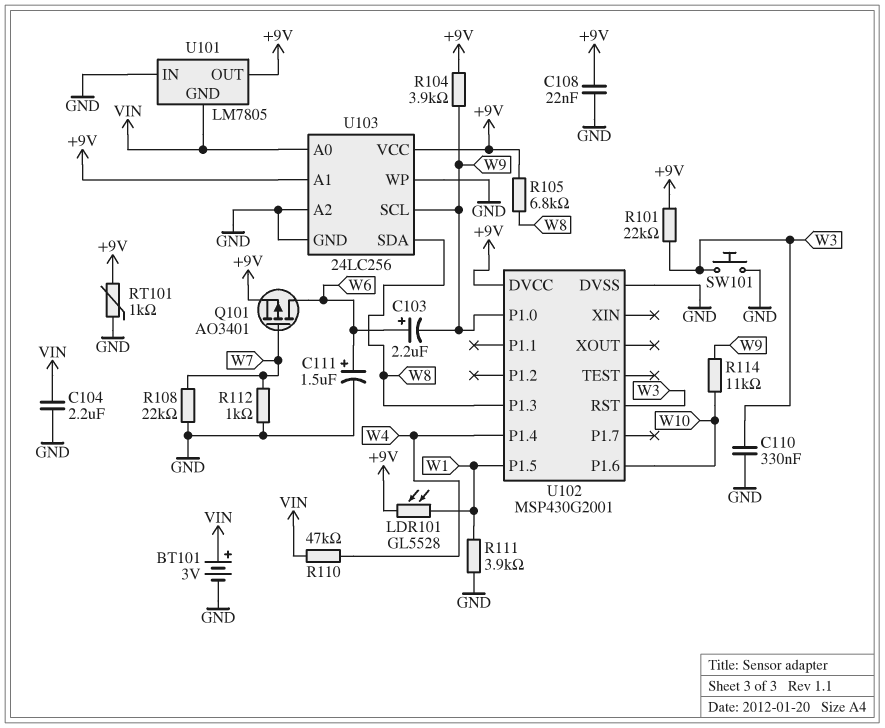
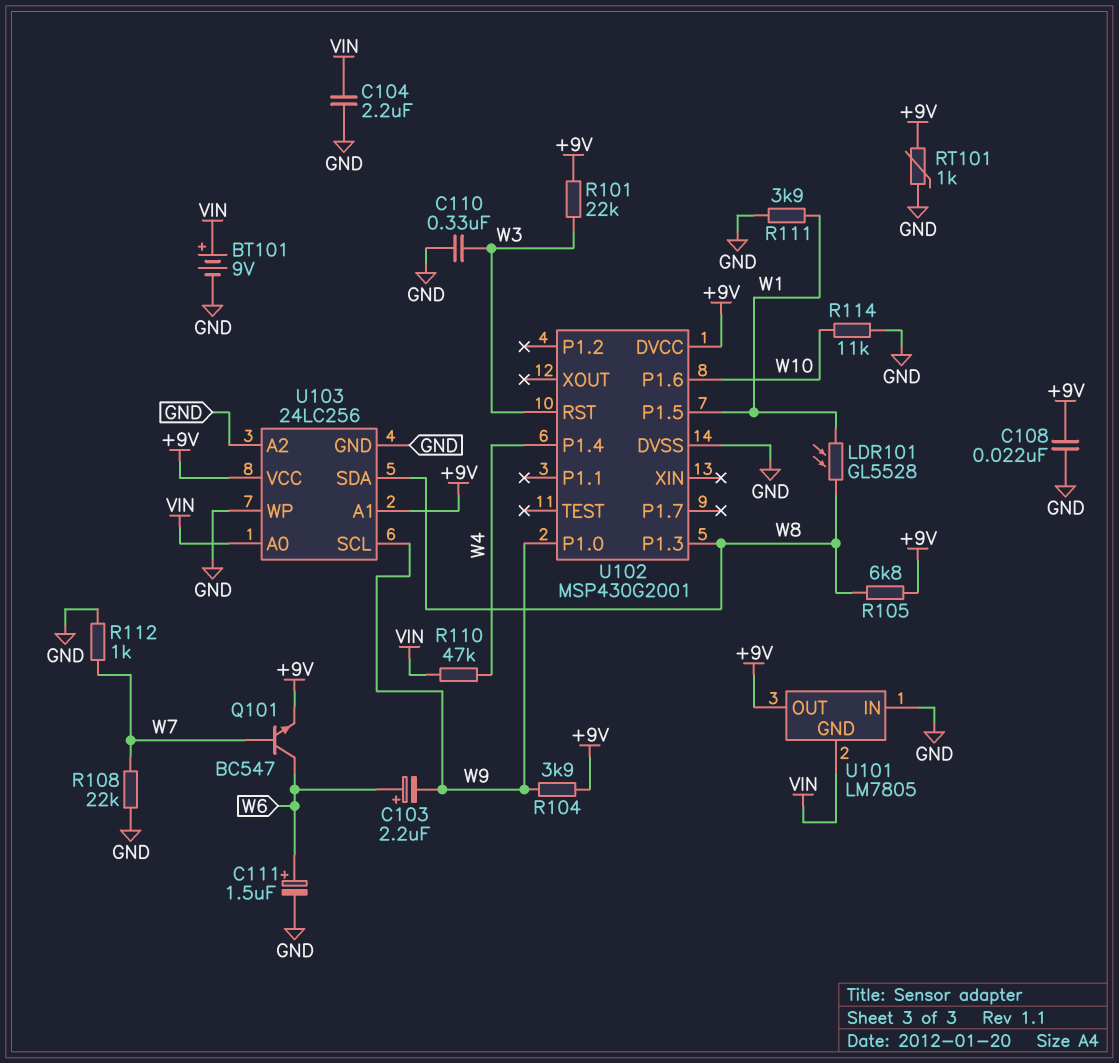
BT101: 3V (plus VIN, minus GND) -> 9V (plus VIN, minus GND)
LDR101: GL5528 (+9V, W1) -> GL5528 (W1, W8)
Q101: PMOS AO3401 (G W7, D W6, S +9V) -> NPN BC547 (B W7, C W6, E +9V)
R114: 11k (W9, W10) -> 11k (GND, W10)
SW101: button (GND, W3) -> none

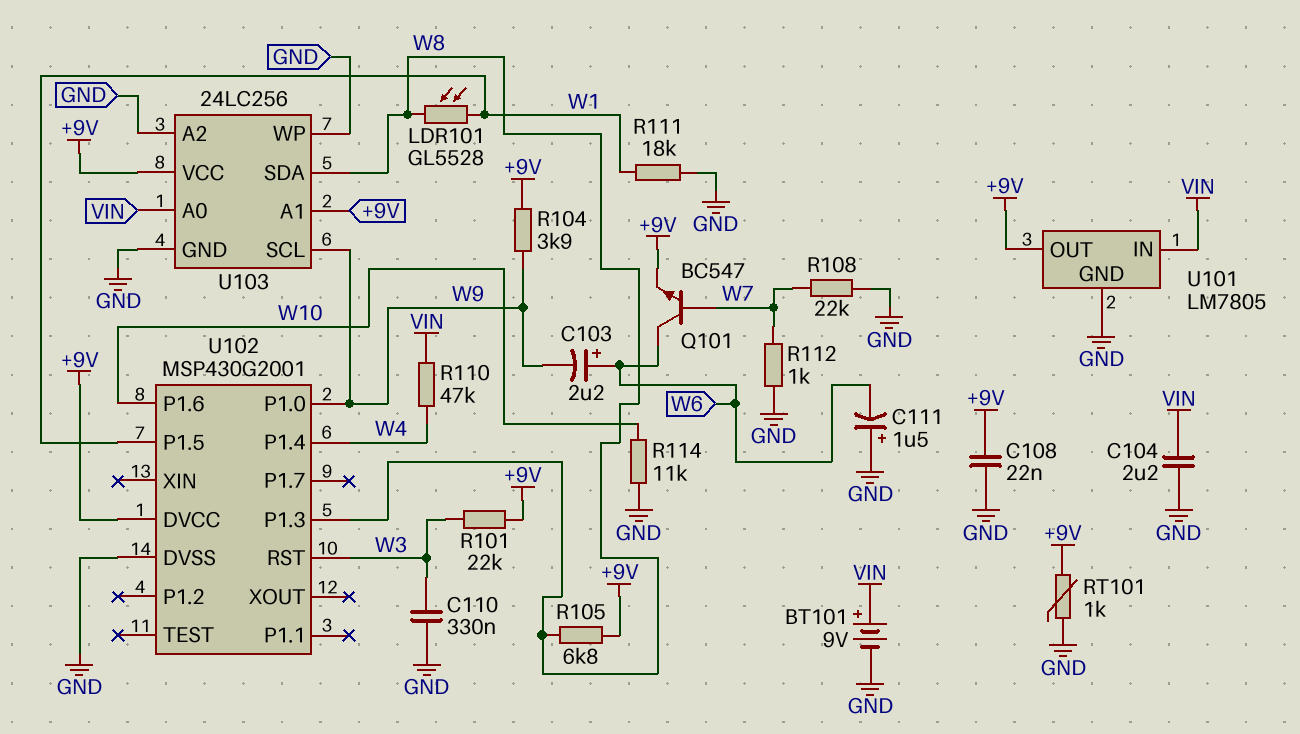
C111: 1.5uF (plus W6, minus GND) -> 1.5uF (plus GND, minus W6)
R111: 3.9k (GND, W1) -> 18k (GND, W1)
U101 pin GND: VIN -> GND
U101 pin IN: GND -> VIN

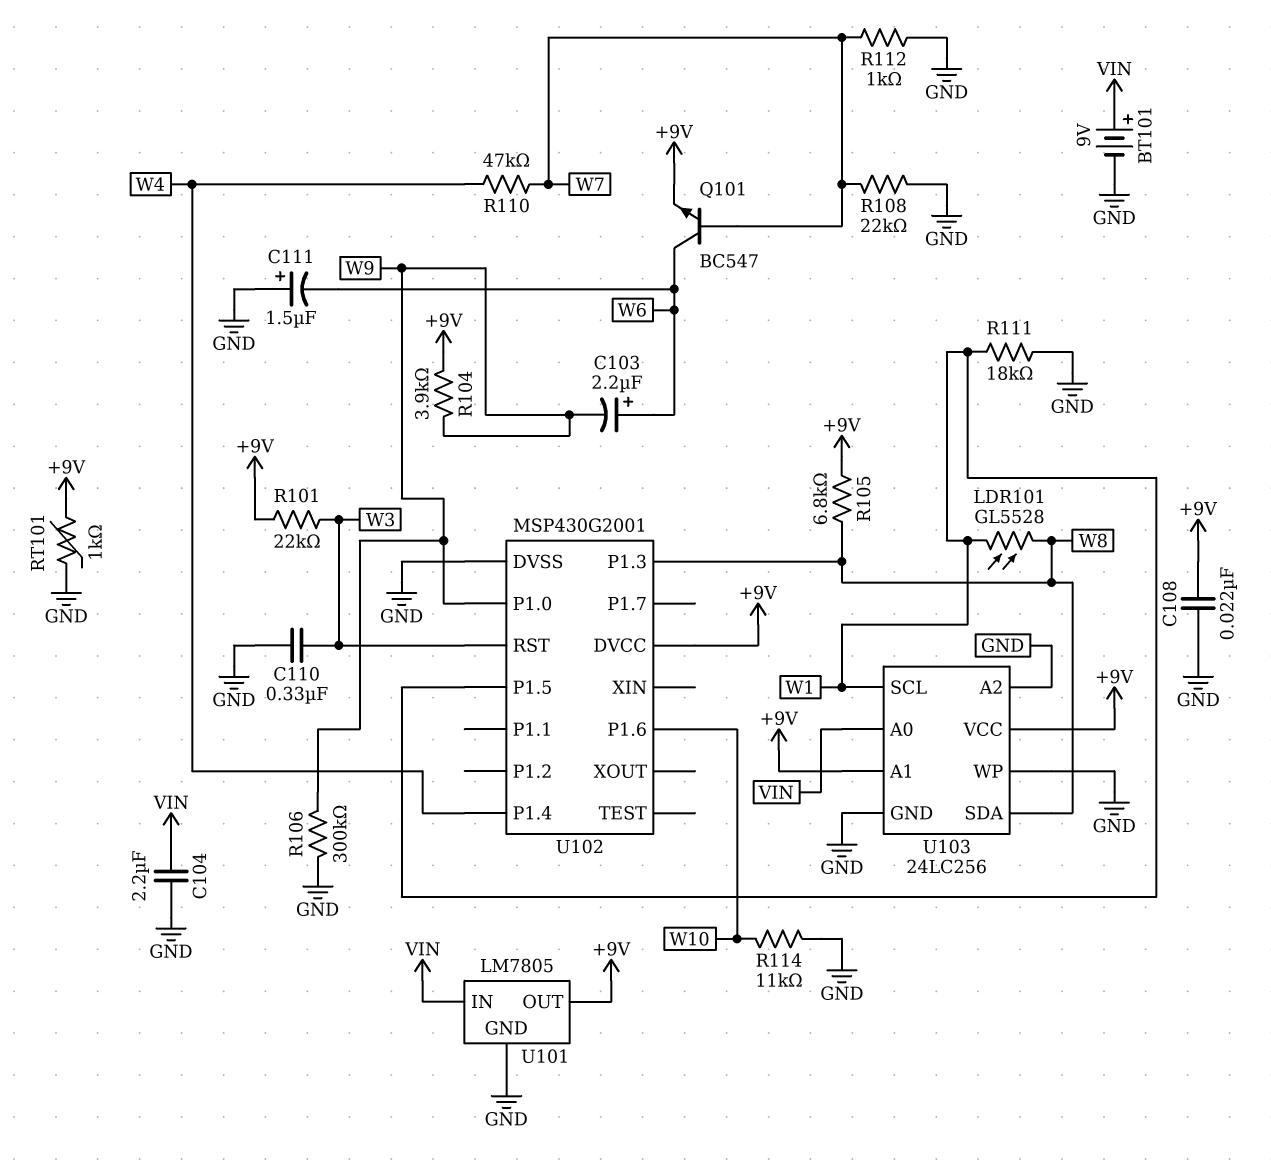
R106: none -> 300k (GND, W9)
R110: 47k (VIN, W4) -> 47k (W4, W7)
U103 pin SCL: W9 -> W1

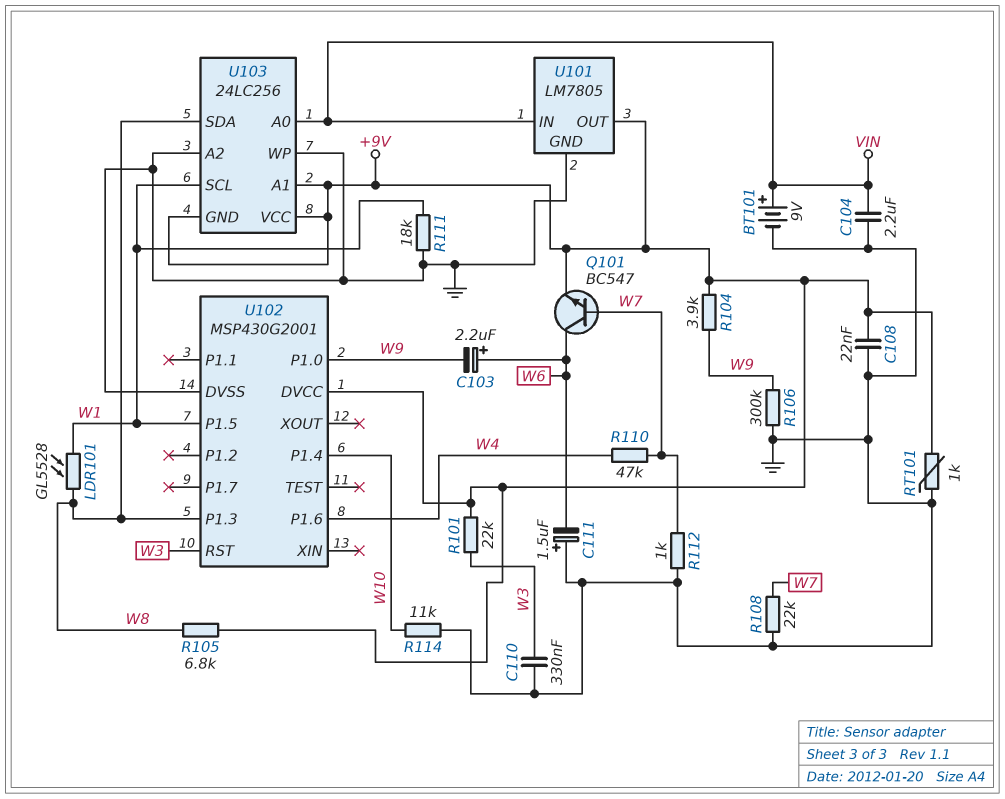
U102 pin P1.4: W4 -> W10
U102 pin P1.6: W10 -> W4
U103 pin GND: GND -> +9V

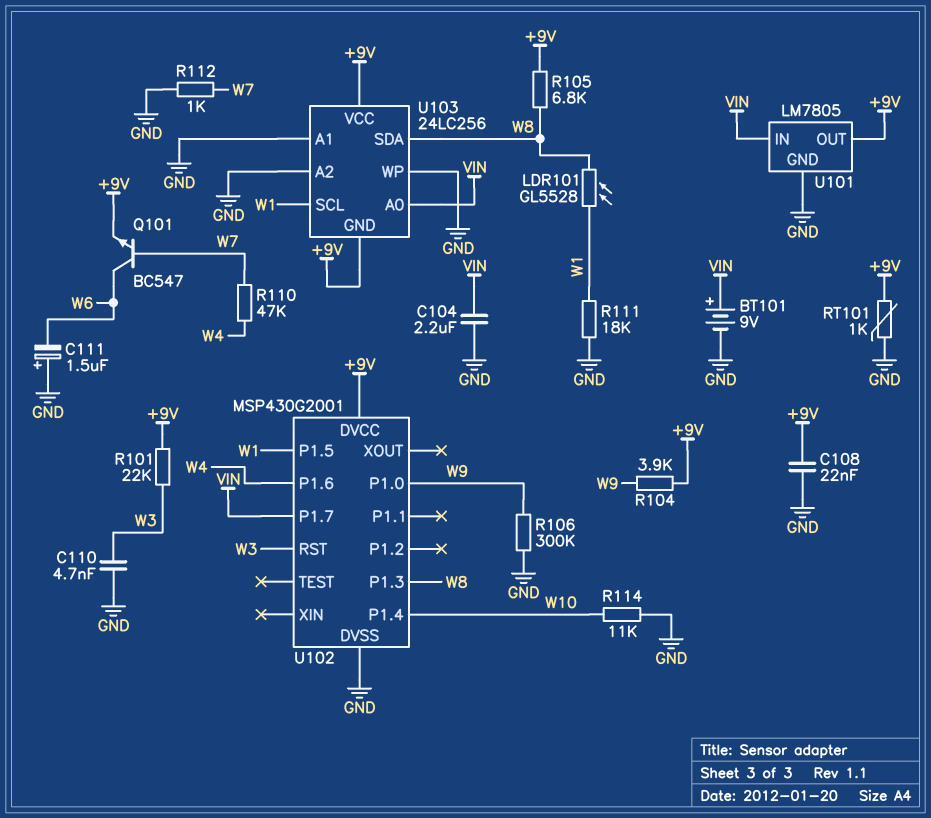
C103: 2.2uF (plus W6, minus W9) -> none
C110: 330nF (GND, W3) -> 4.7nF (GND, W3)
R108: 22k (GND, W7) -> none
U102 pin P1.7: none -> VIN
U103 pin A1: +9V -> GND

